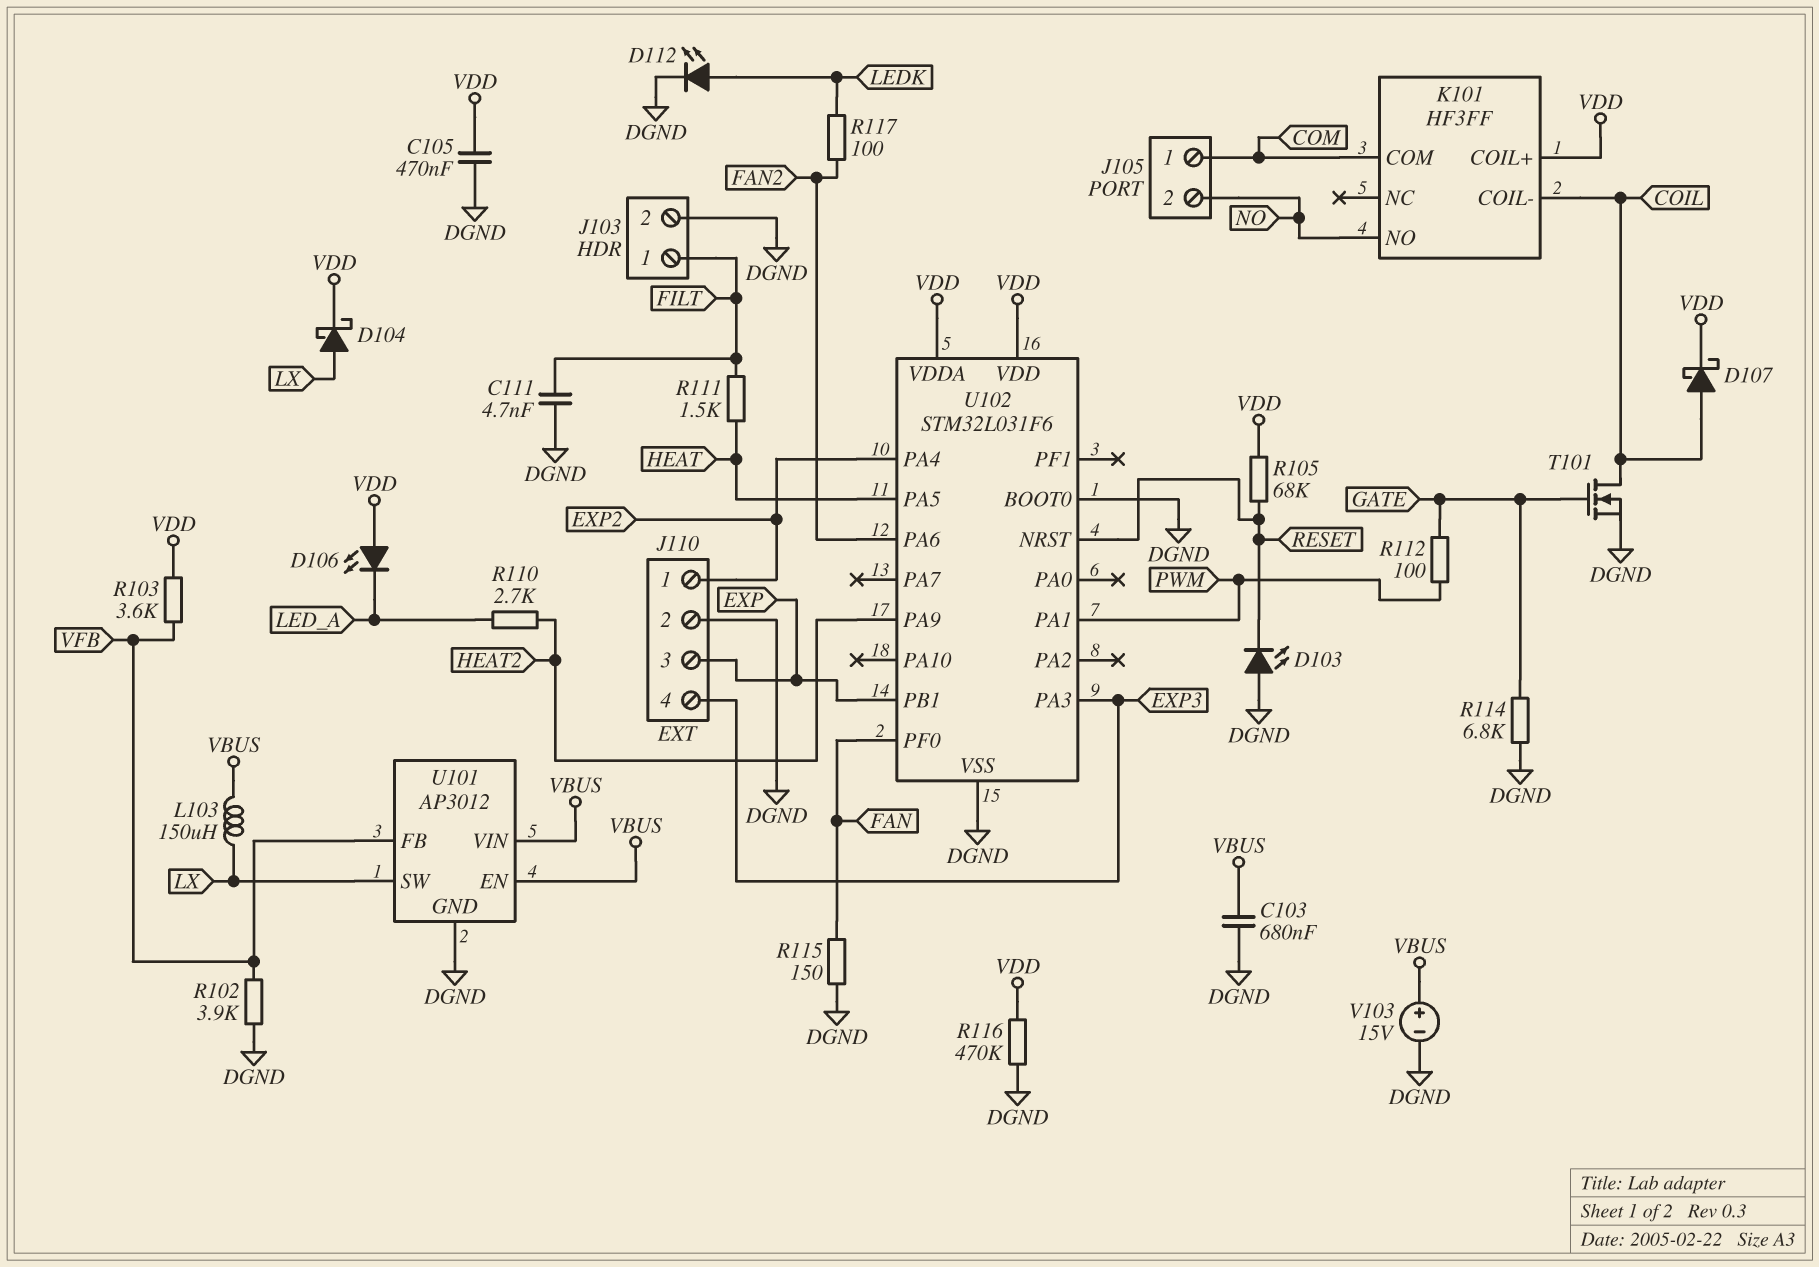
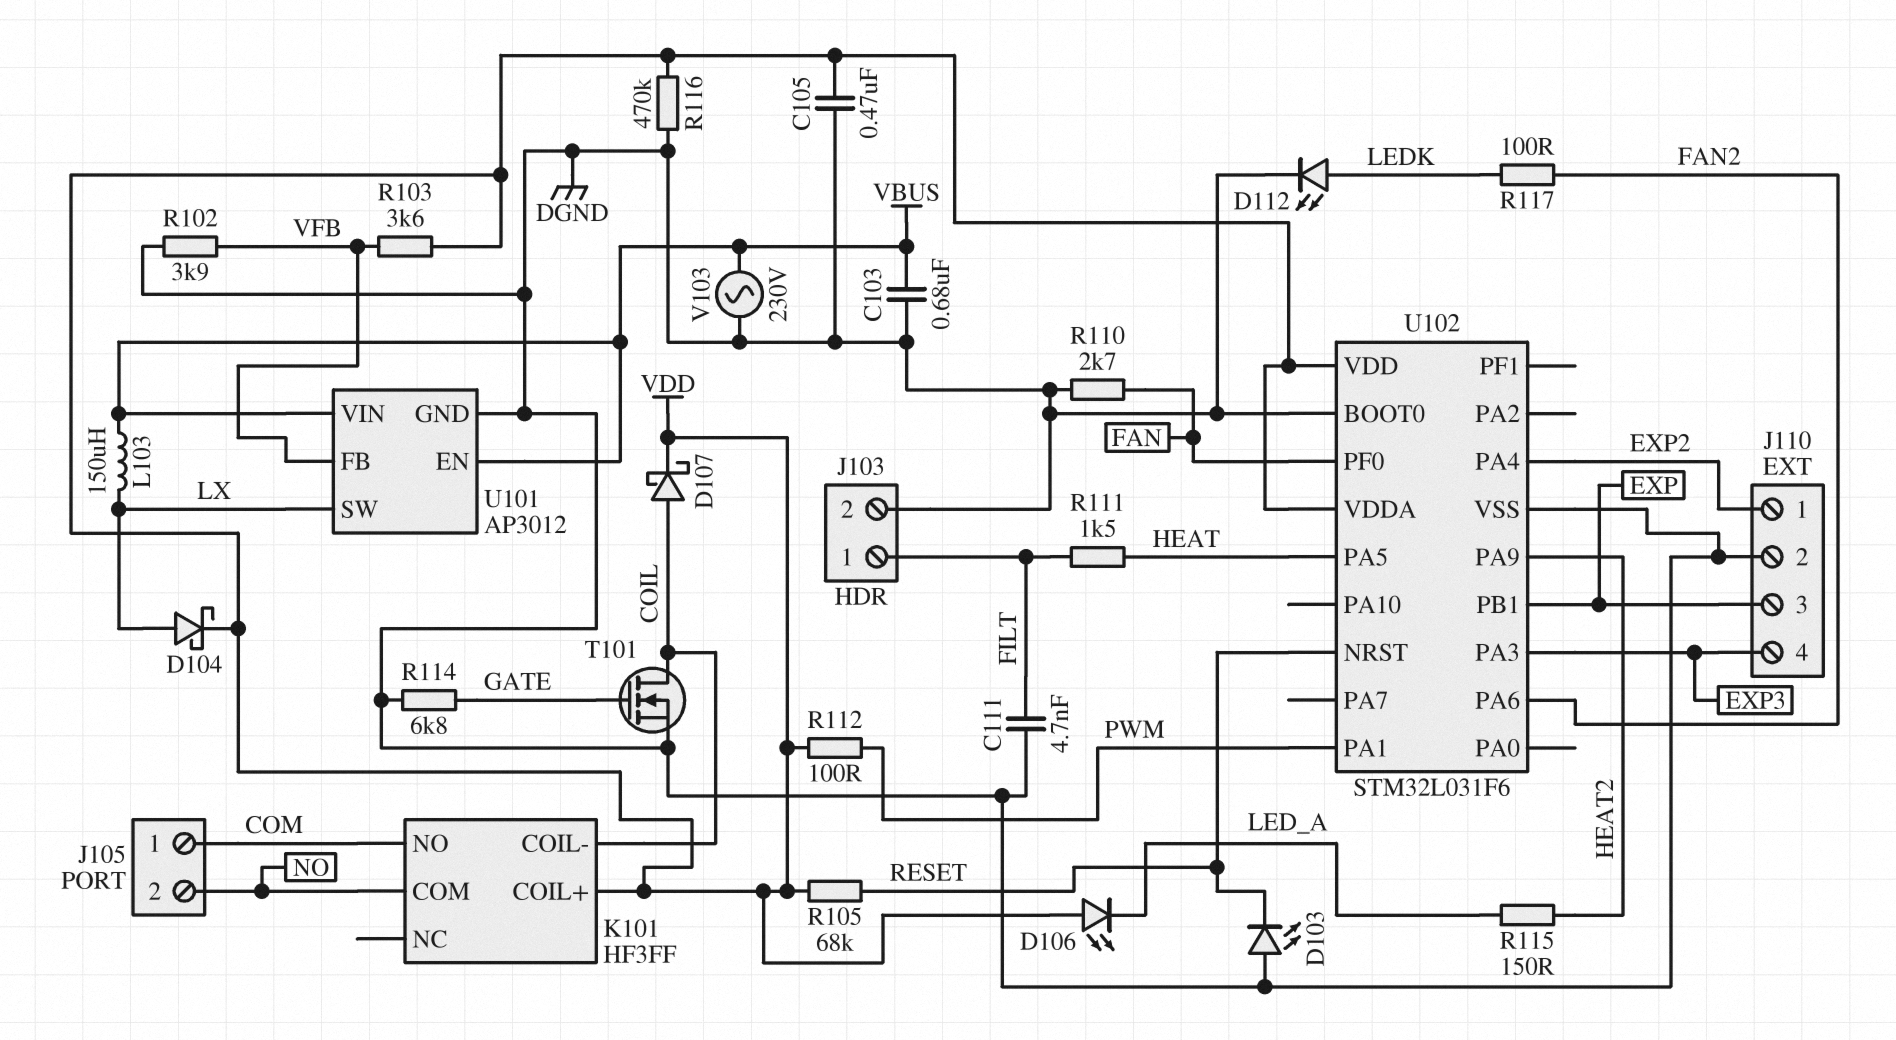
K101 pin COM: COM -> NO
K101 pin NO: NO -> COM
R110: 2.7k (HEAT2, LED_A) -> 2.7k (DGND, FAN)
R112: 100 (GATE, PWM) -> 100 (PWM, VDD)
R115: 150 (DGND, FAN) -> 150 (HEAT2, LED_A)
V103: 15V (plus VBUS, minus DGND) -> AC 230V (DGND, VBUS)

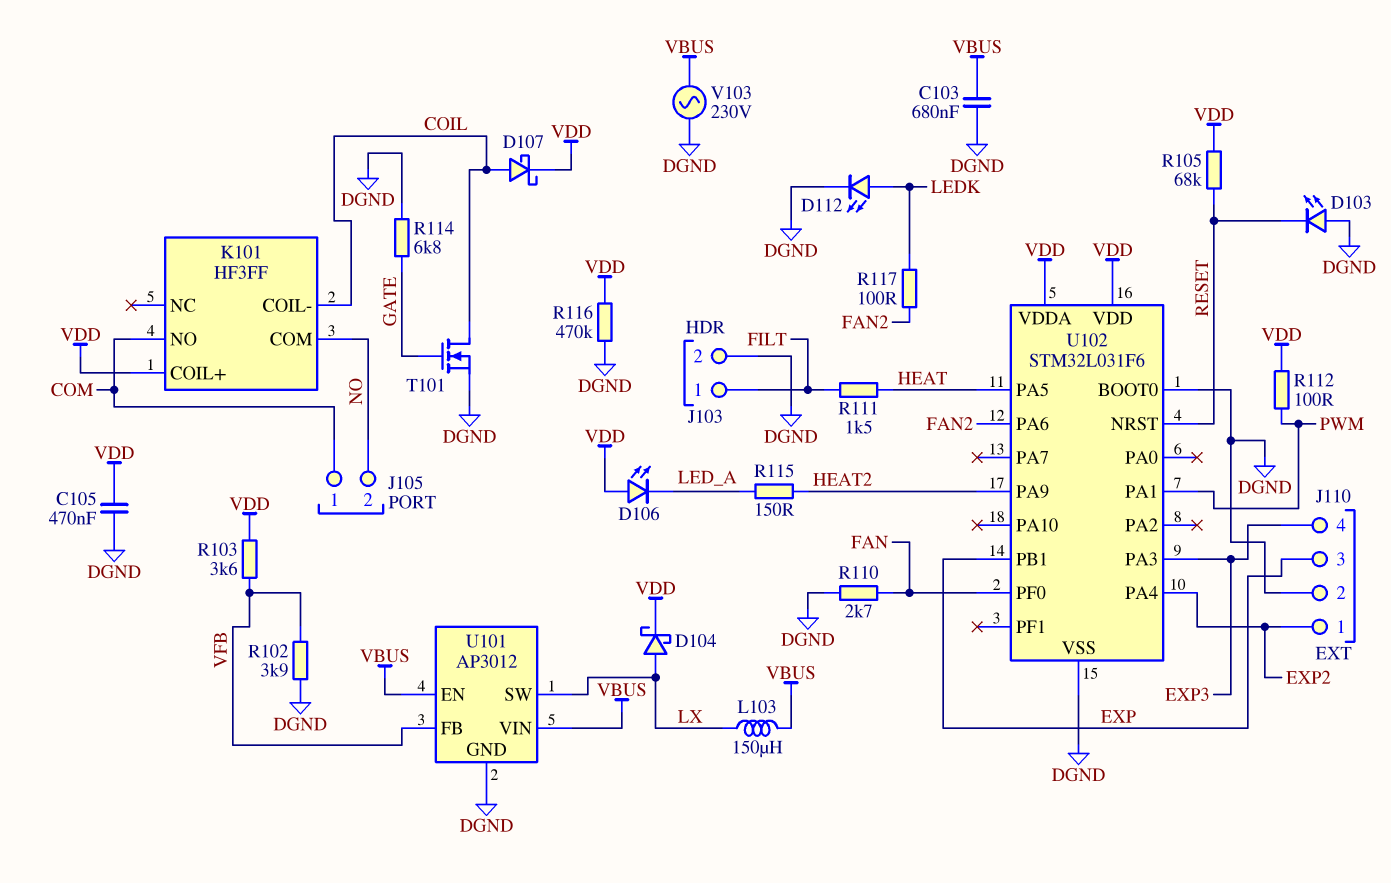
C111: 4.7nF (DGND, FILT) -> none

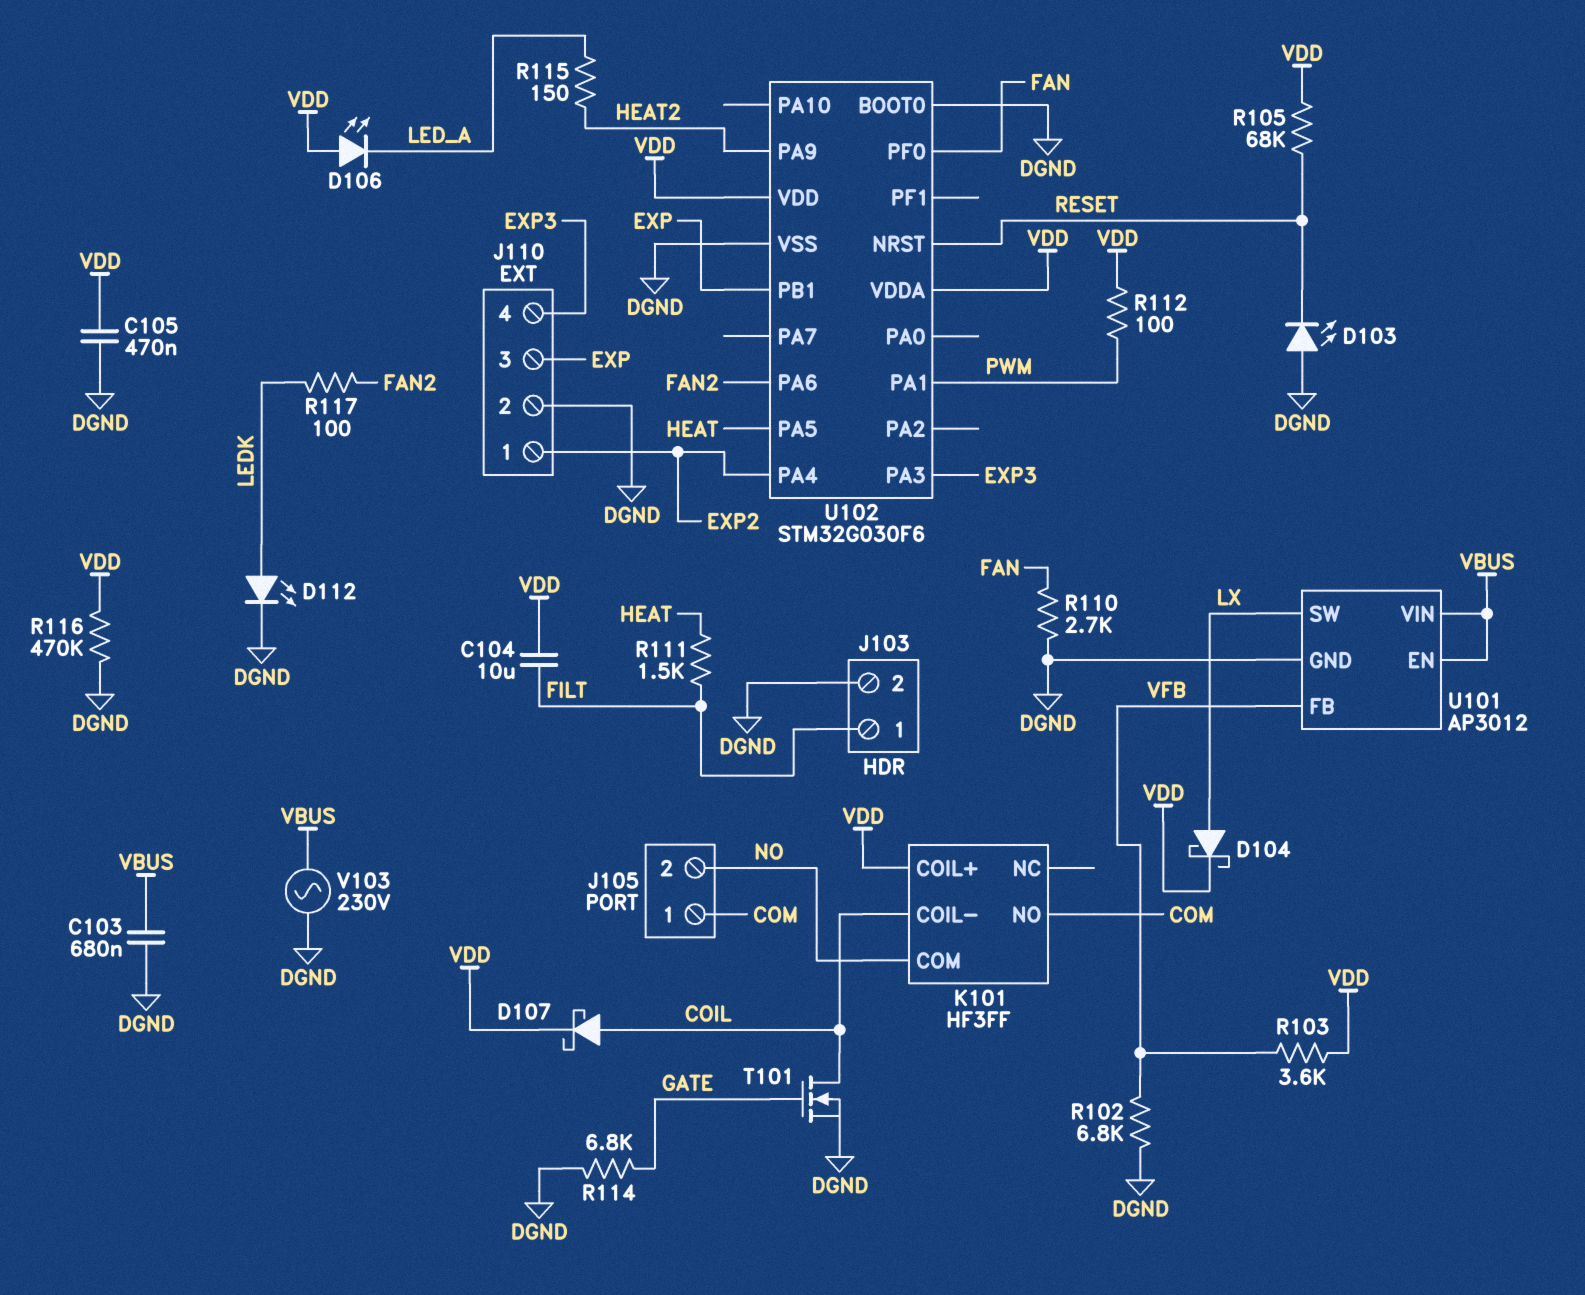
C104: none -> 10uF (FILT, VDD)
L103: 150uH (LX, VBUS) -> none
R102: 3.9k (DGND, VFB) -> 6.8k (DGND, VFB)
U102: STM32L031F6 -> STM32G030F6

